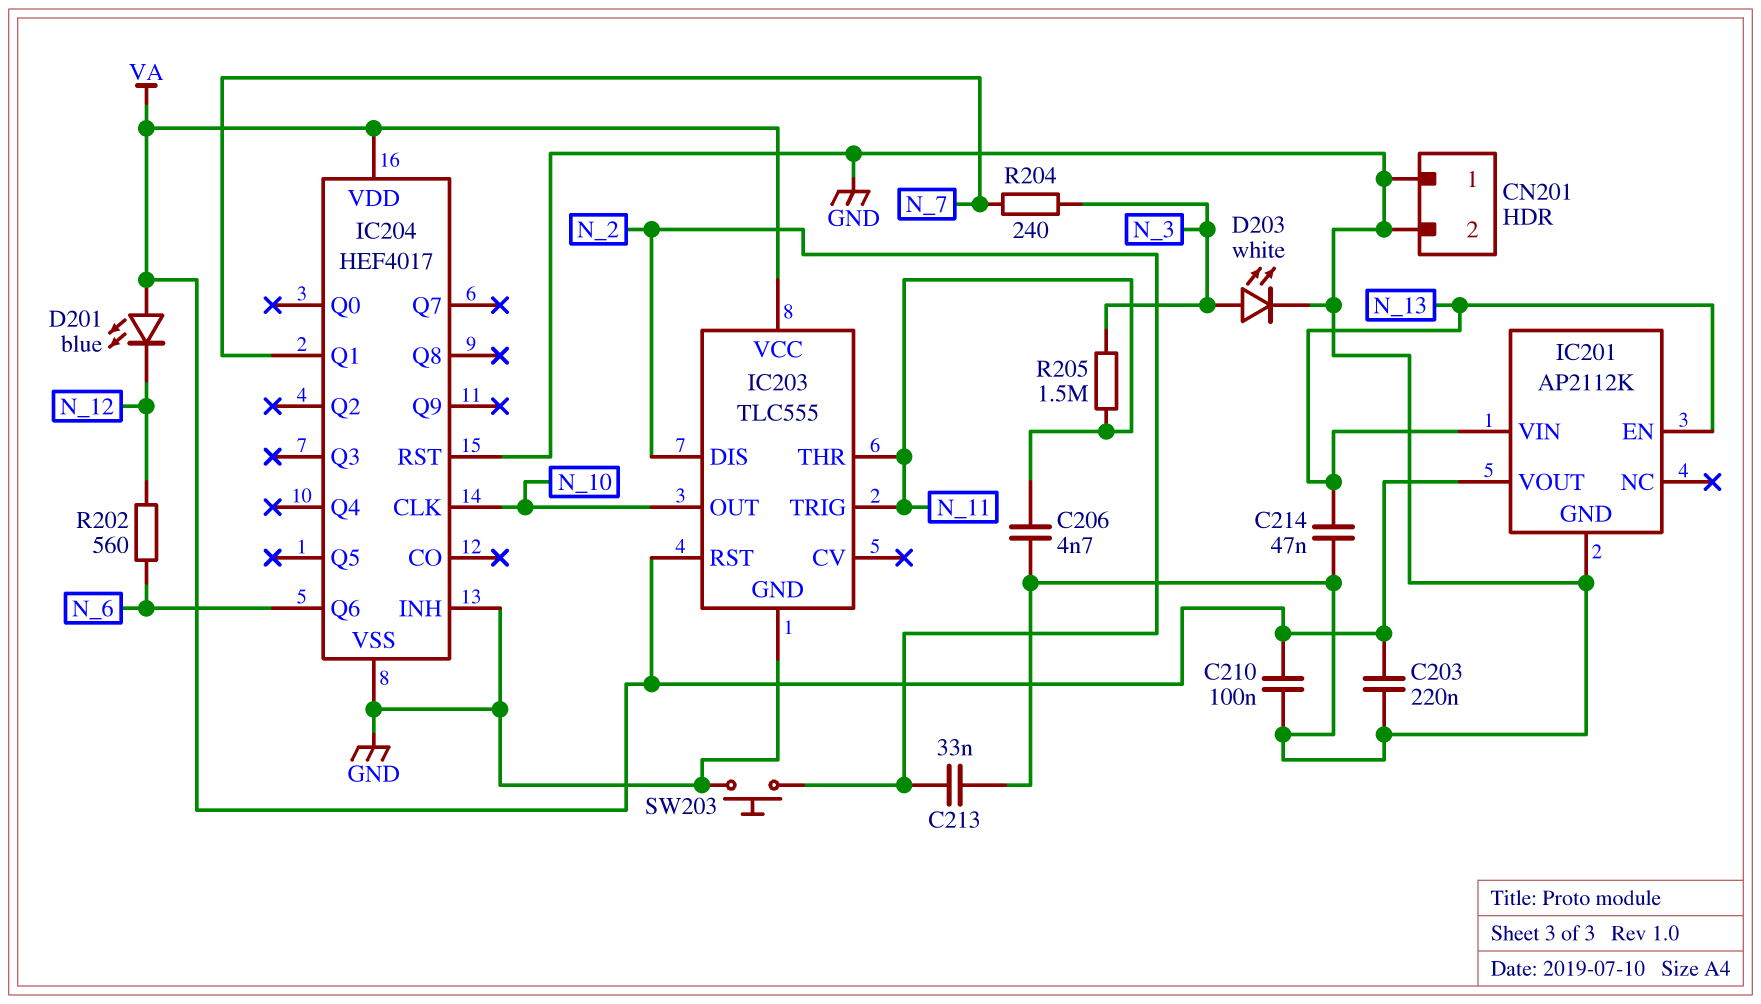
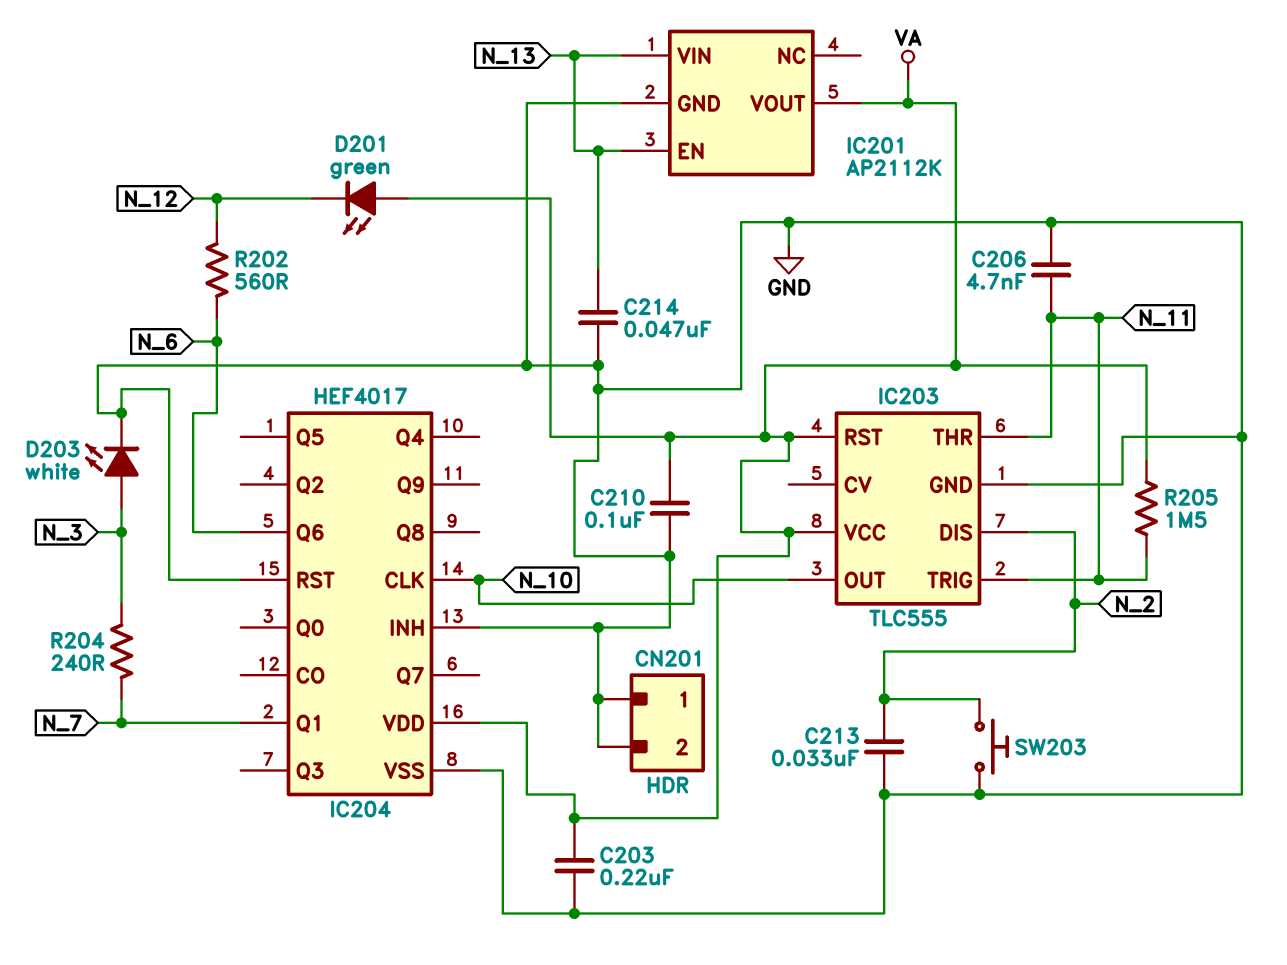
D201: LED blue (A VA, K N_12) -> LED green (A VA, K N_12)
R205: 1.5M (N_3, N_11) -> 1.5M (N_11, VA)

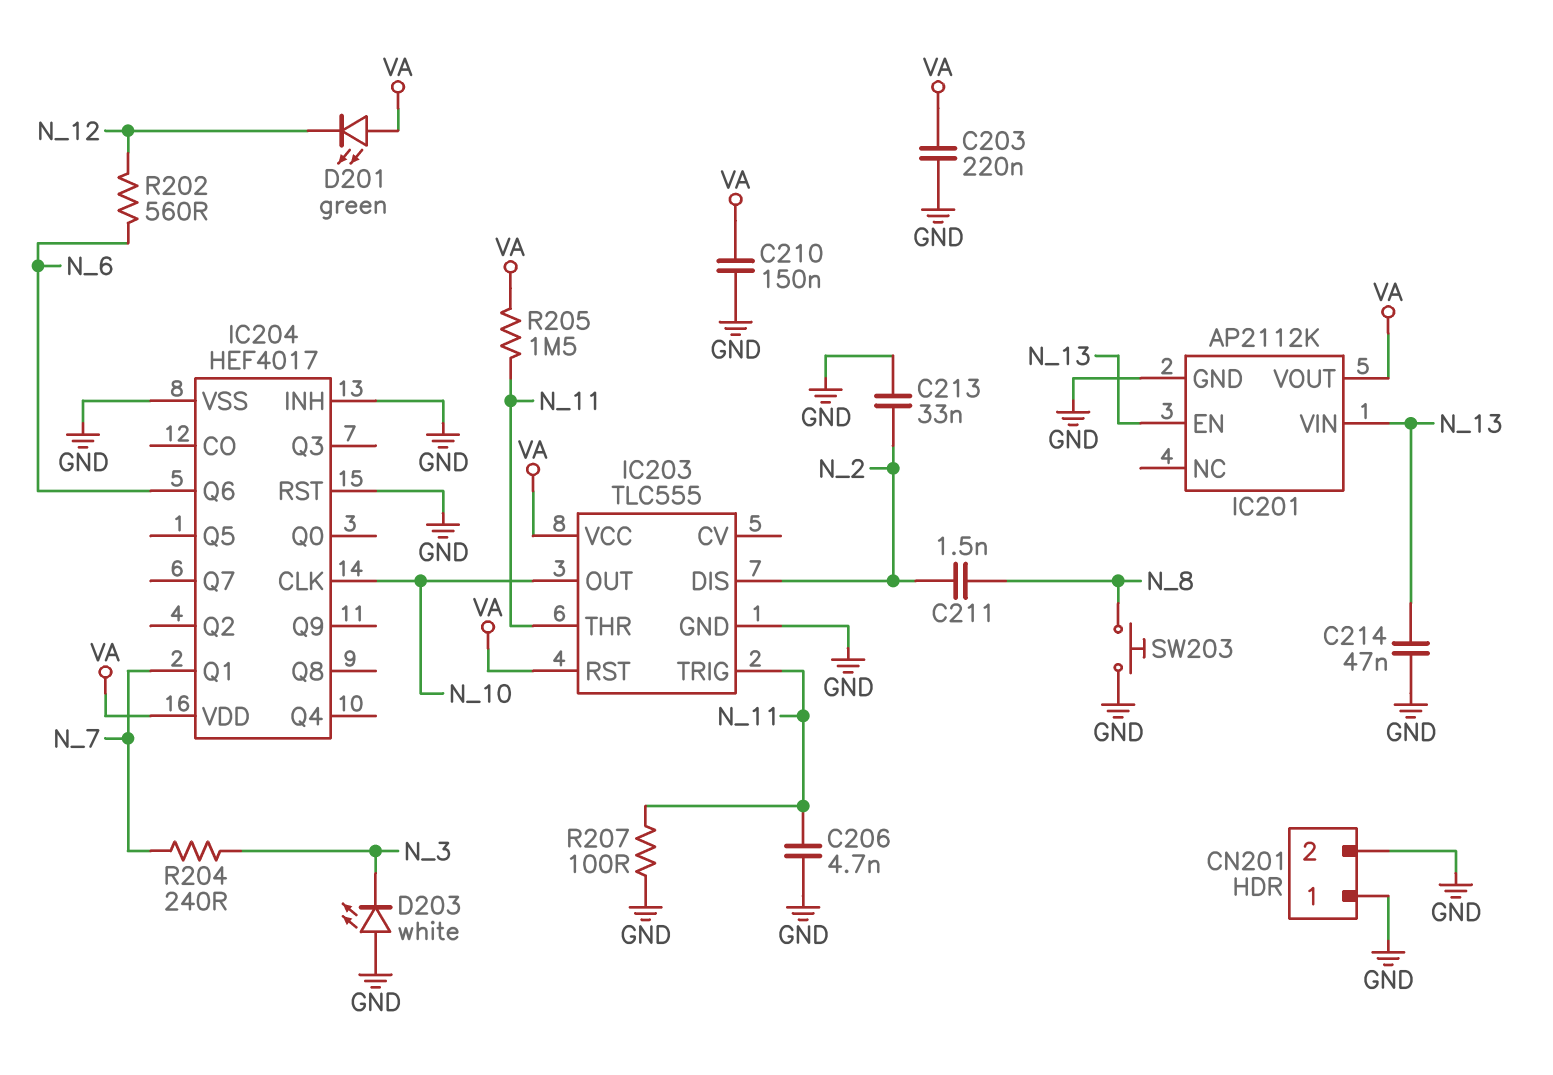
C210: 100nF (GND, VA) -> 150nF (GND, VA)
C211: none -> 1.5nF (N_2, N_8)
D203: LED white (A N_3, K GND) -> LED white (A GND, K N_3)
R207: none -> 100 (GND, N_11)
SW203: button (GND, N_2) -> button (GND, N_8)

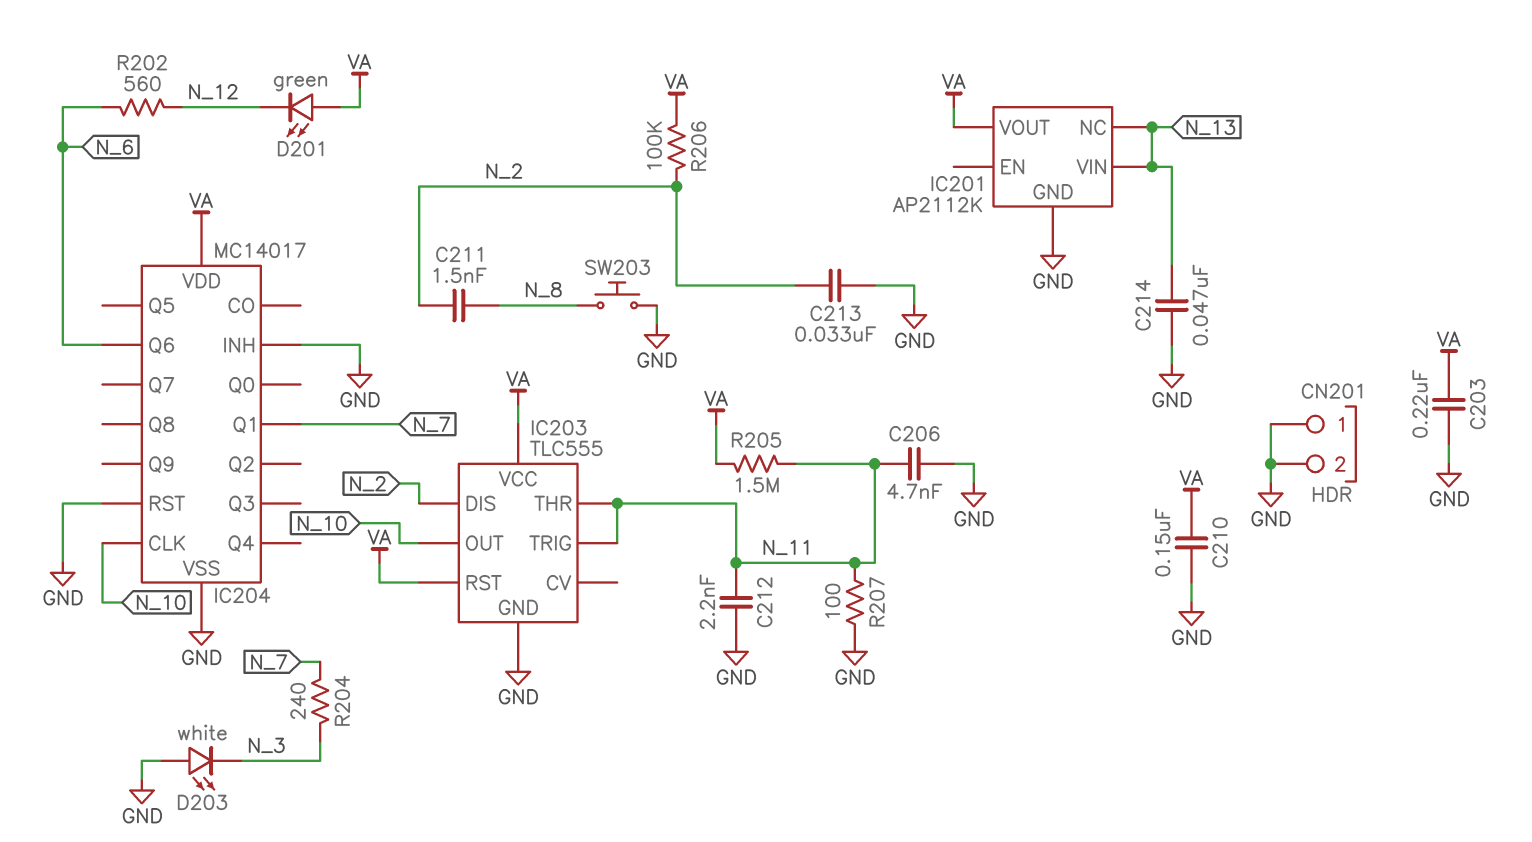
C212: none -> 2.2nF (GND, N_11)
IC201 pin EN: N_13 -> none
IC201 pin NC: none -> N_13
IC204: HEF4017 -> MC14017
R206: none -> 100k (N_2, VA)

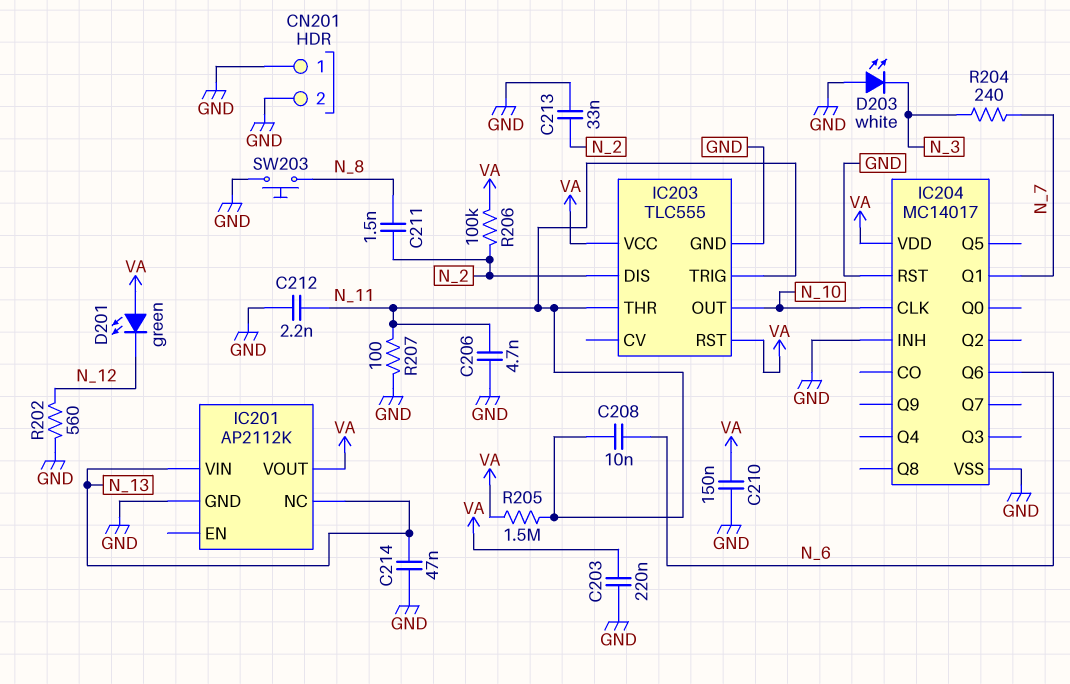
C208: none -> 10nF (N_6, N_11)
R202: 560 (N_6, N_12) -> 560 (GND, N_12)

